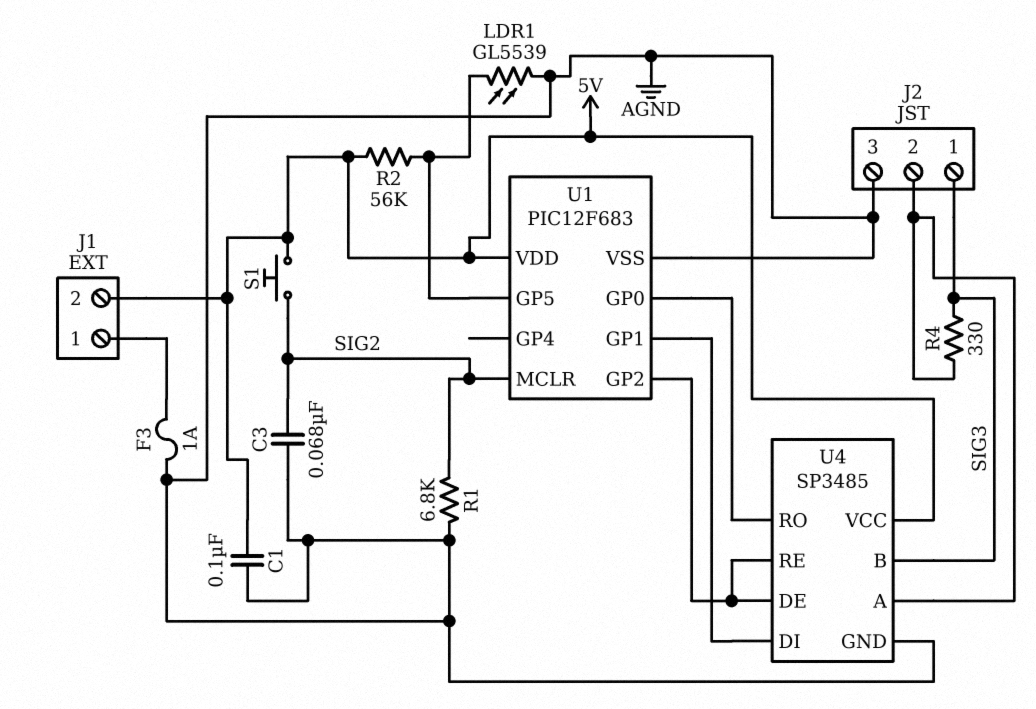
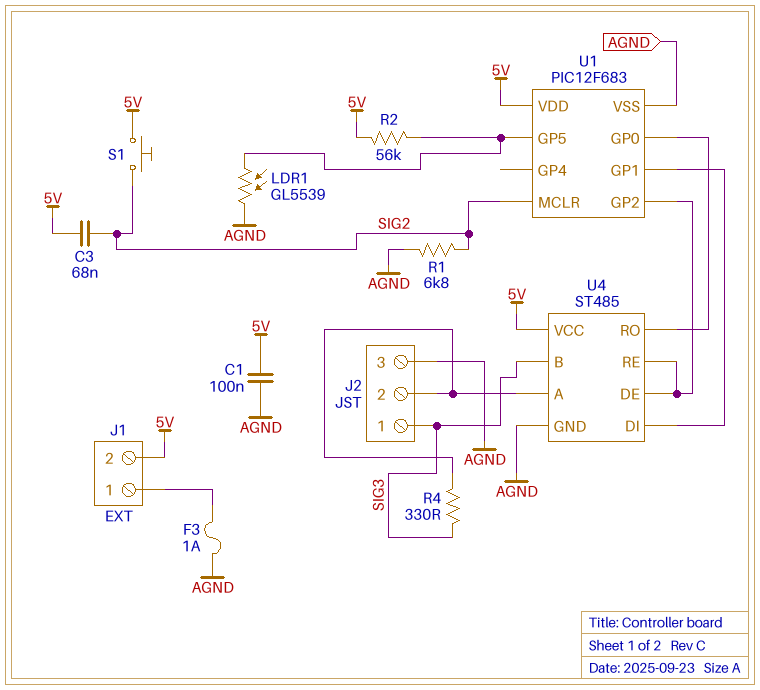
C3: 68nF (AGND, SIG2) -> 68nF (5V, SIG2)
U4: SP3485 -> ST485

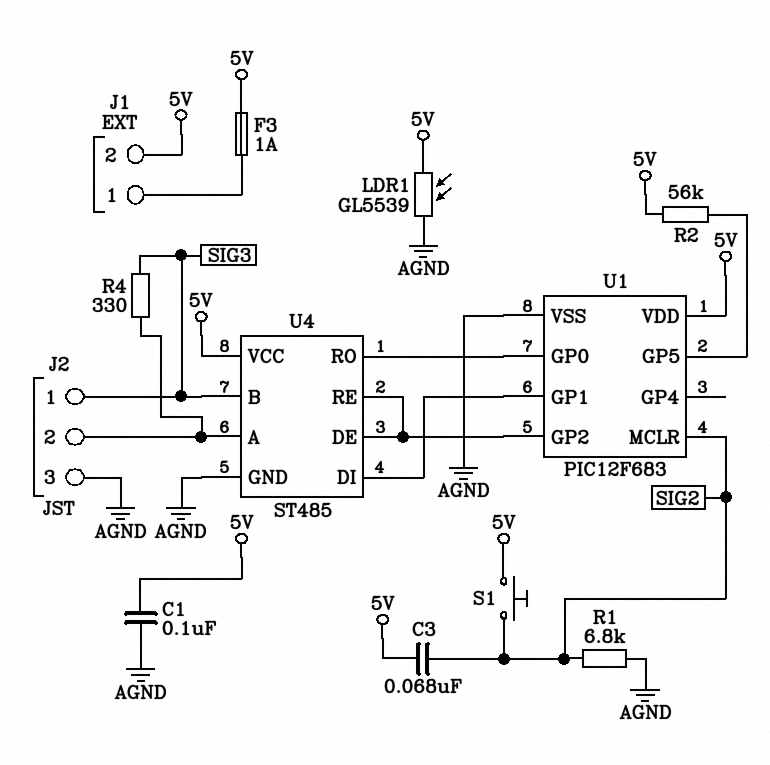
F3: 1A (AGND, J1/1) -> 1A (5V, J1/1)
LDR1: GL5539 (AGND, U1/GP5) -> GL5539 (5V, AGND)

